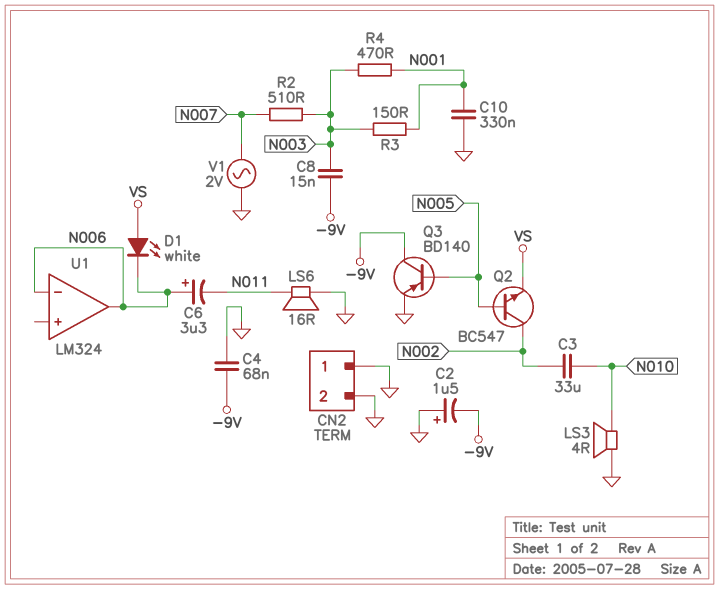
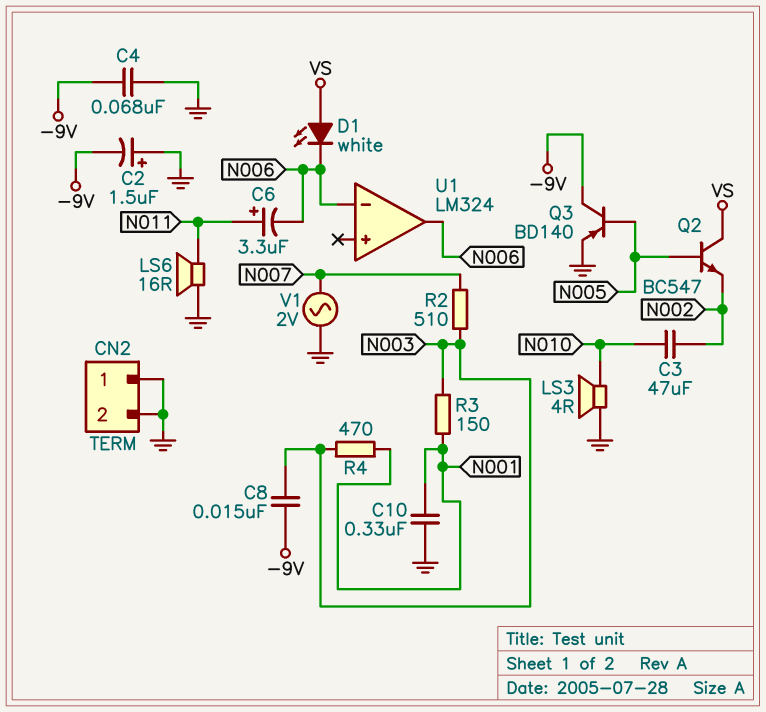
C3: 33uF (N002, N010) -> 47uF (N002, N010)
C6: 3.3uF (plus N006, minus N011) -> 3.3uF (plus N011, minus N006)
Q2: NPN BC547 (B N005, C N002, E VS) -> NPN BC547 (B N005, C VS, E N002)

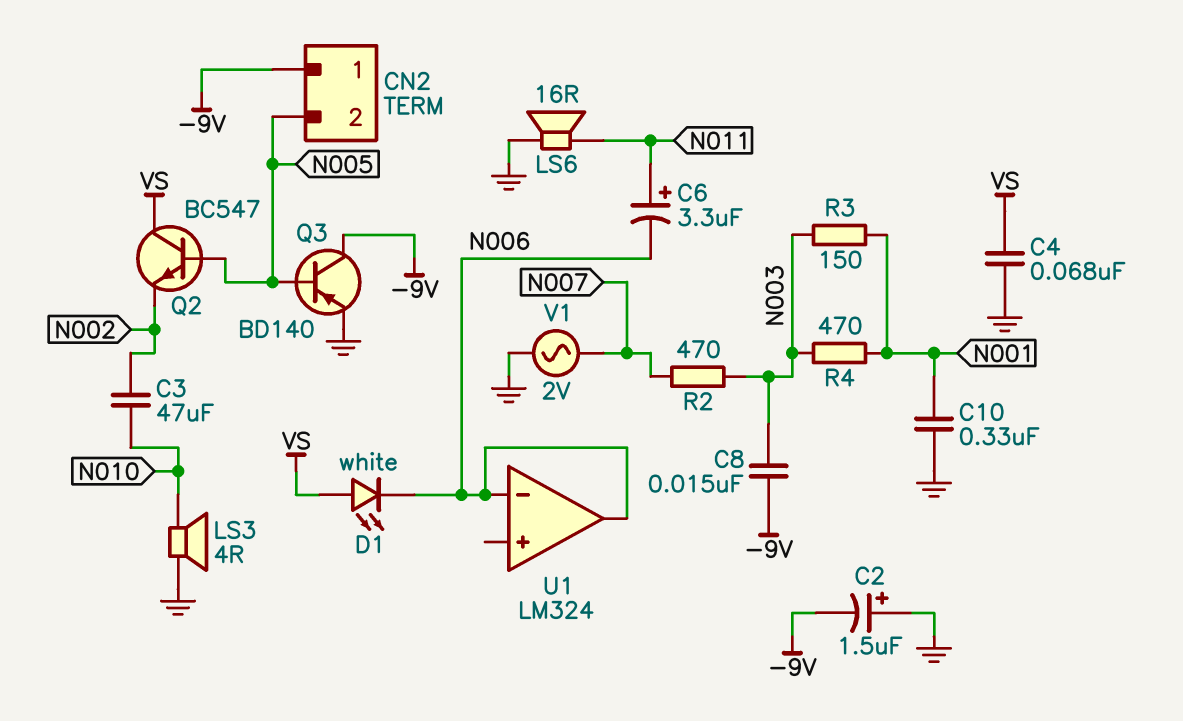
C4: 68nF (-9V, GND) -> 68nF (GND, VS)
CN2 pin 1: GND -> -9V
CN2 pin 2: GND -> N005
R2: 510 (N003, N007) -> 470 (N003, N007)

